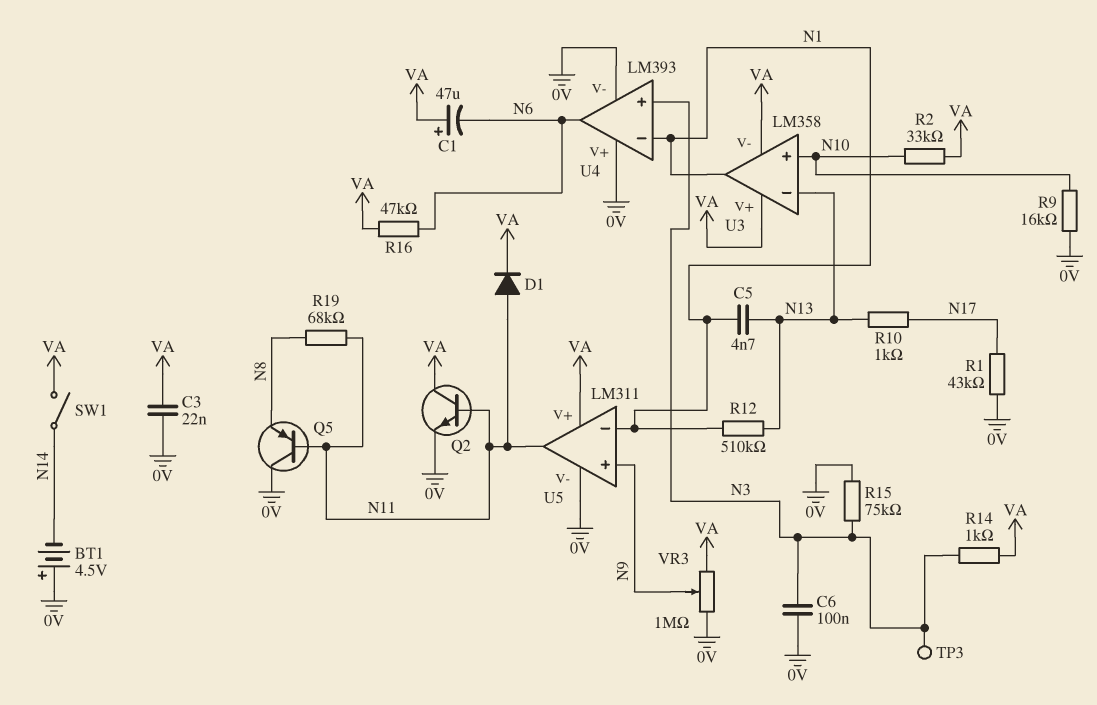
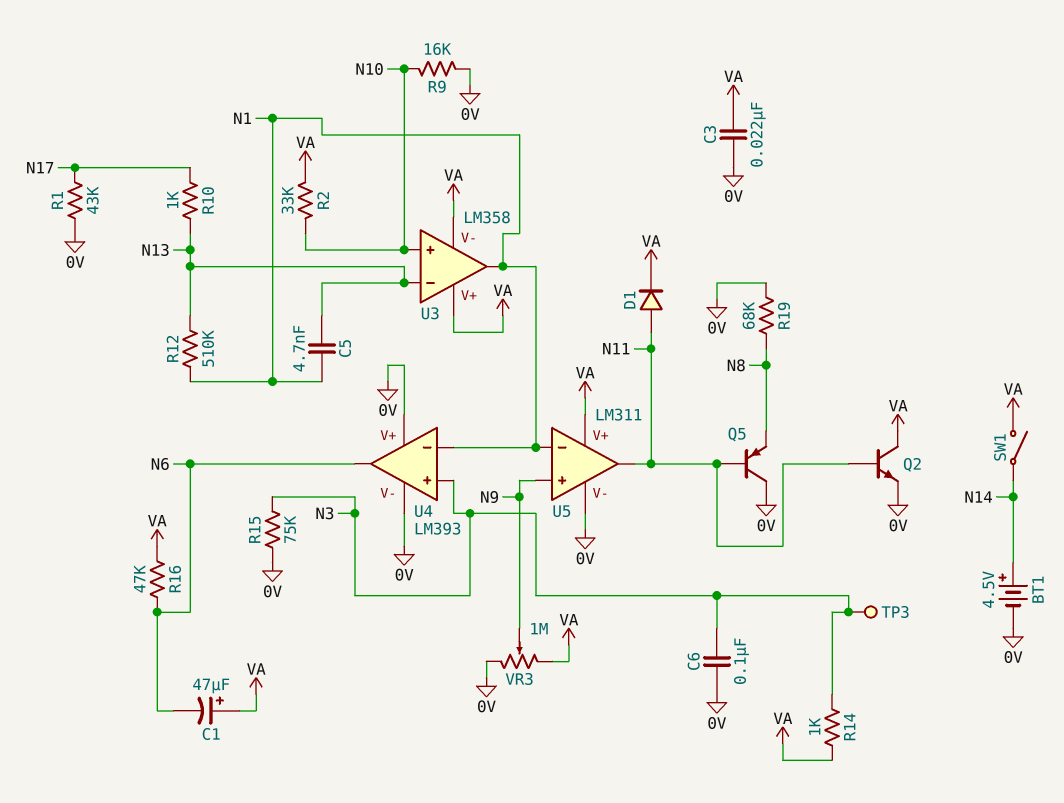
BT1: 4.5V (plus 0V, minus N14) -> 4.5V (plus N14, minus 0V)
R19: 68k (N8, N11) -> 68k (0V, N8)

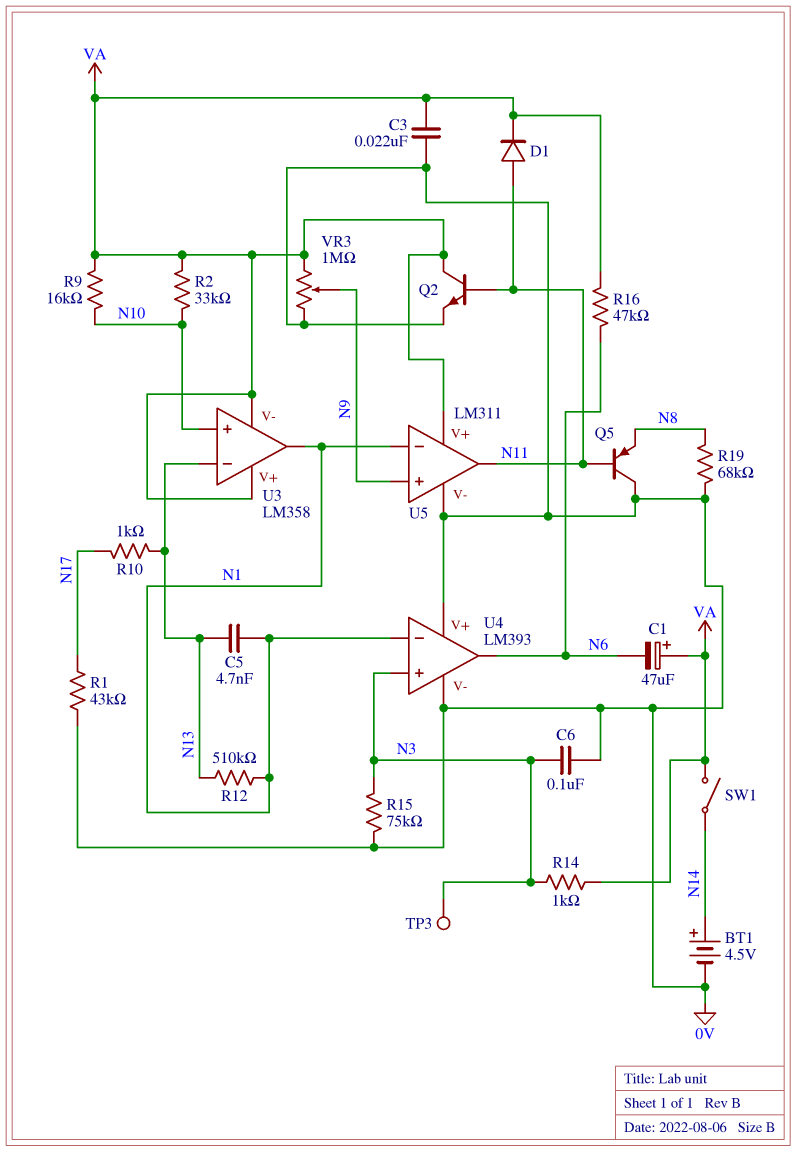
R9: 16k (0V, N10) -> 16k (N10, VA)

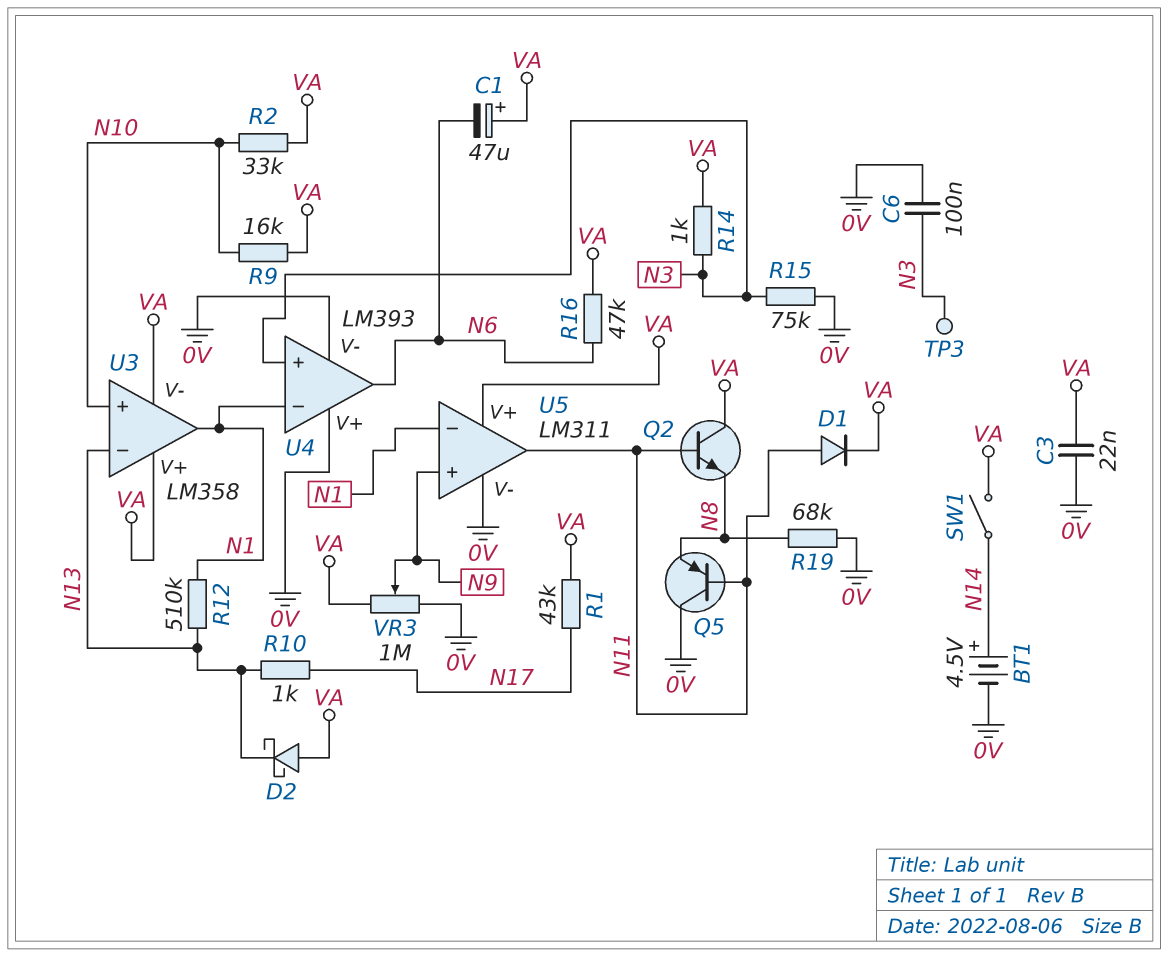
C5: 4.7nF (N1, N13) -> none
D2: none -> schottky (A VA, K N13)
Q2: NPN (B N11, C VA, E 0V) -> NPN (B N11, C VA, E N8)
R1: 43k (0V, N17) -> 43k (N17, VA)

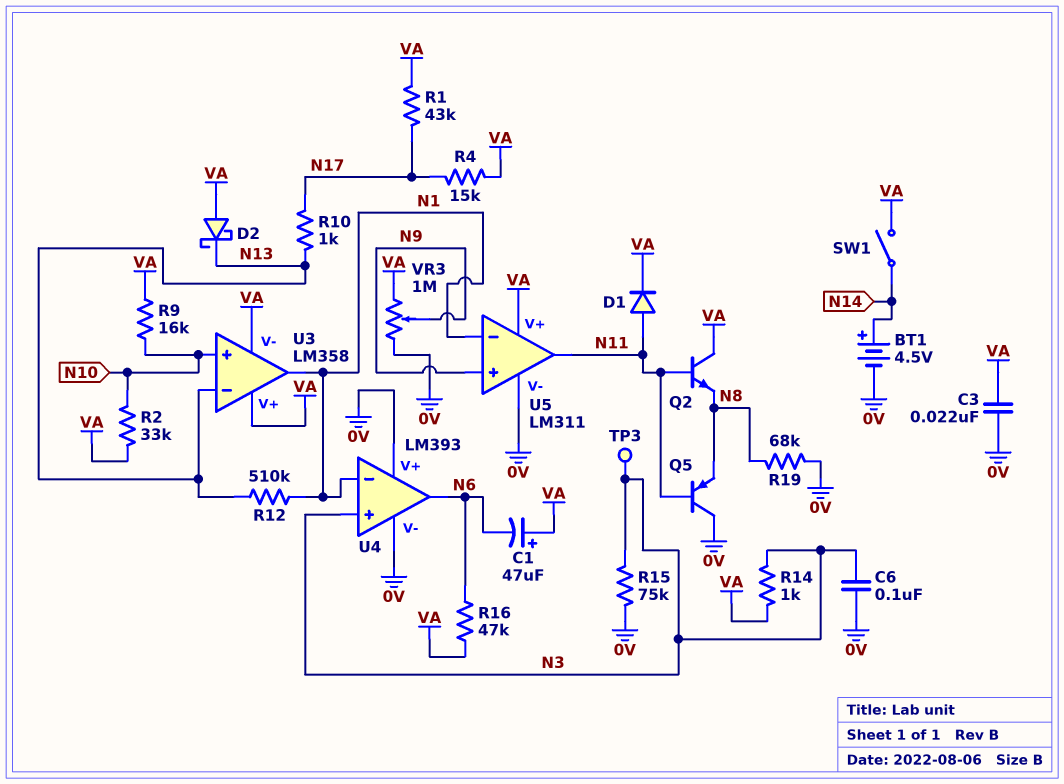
R4: none -> 15k (N17, VA)

